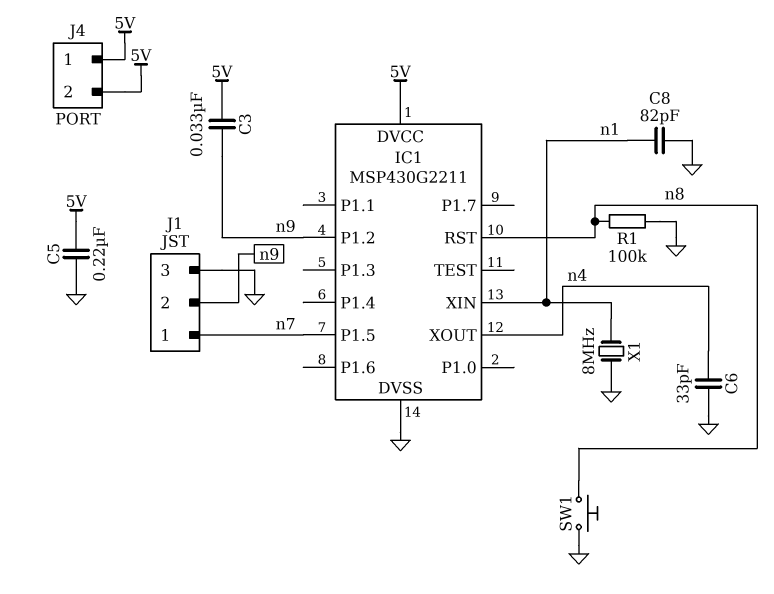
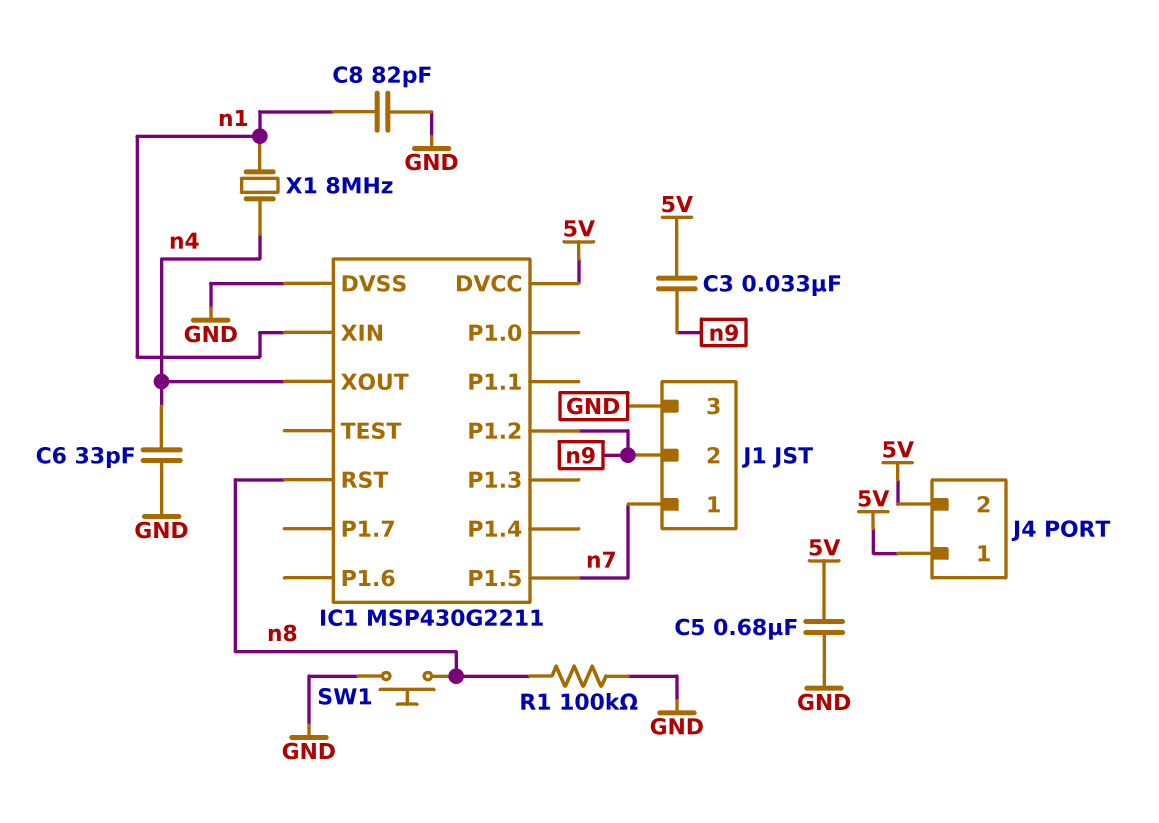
C5: 220nF (5V, GND) -> 680nF (5V, GND)
X1: 8MHz (GND, n1) -> 8MHz (n1, n4)

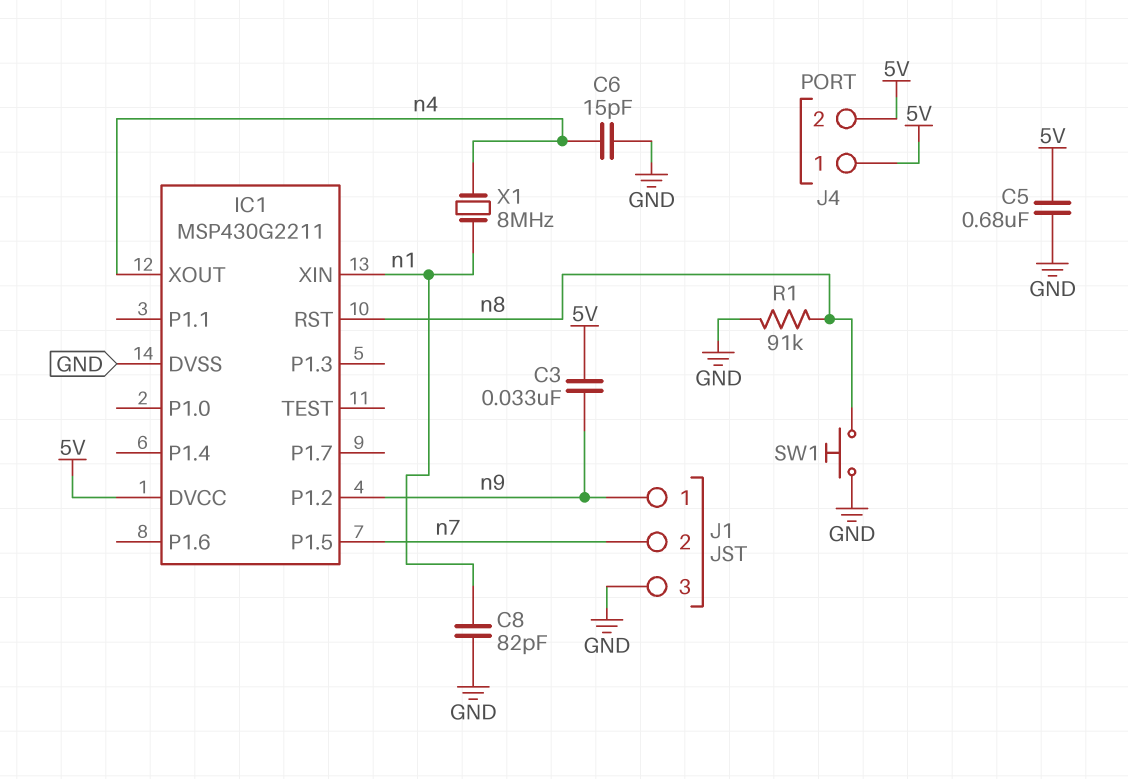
C6: 33pF (GND, n4) -> 15pF (GND, n4)
J1 pin 1: n7 -> n9
J1 pin 2: n9 -> n7
R1: 100k (GND, n8) -> 91k (GND, n8)

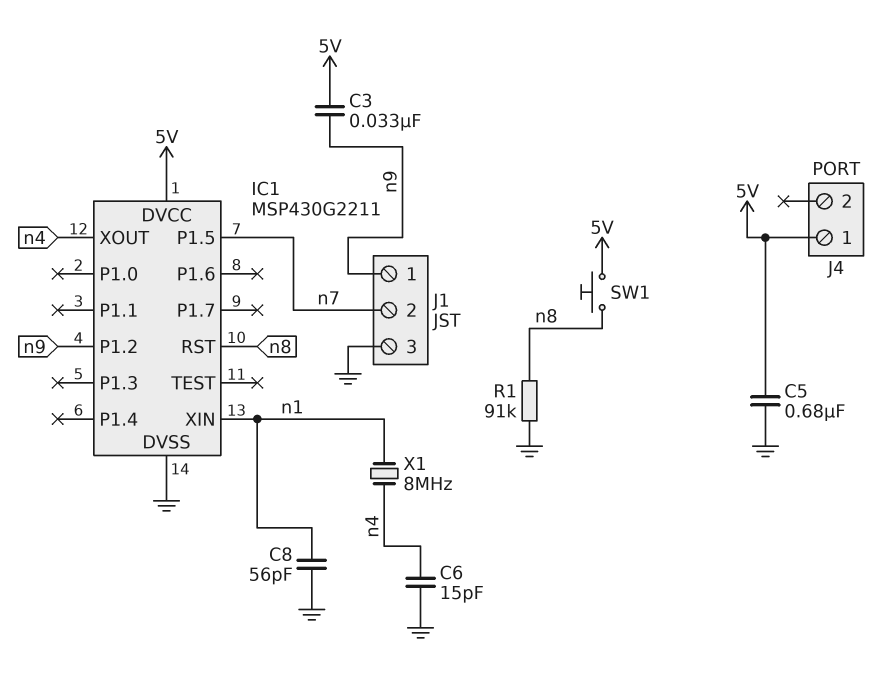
C8: 82pF (GND, n1) -> 56pF (GND, n1)
J4 pin 2: 5V -> none
SW1: button (GND, n8) -> button (5V, n8)

